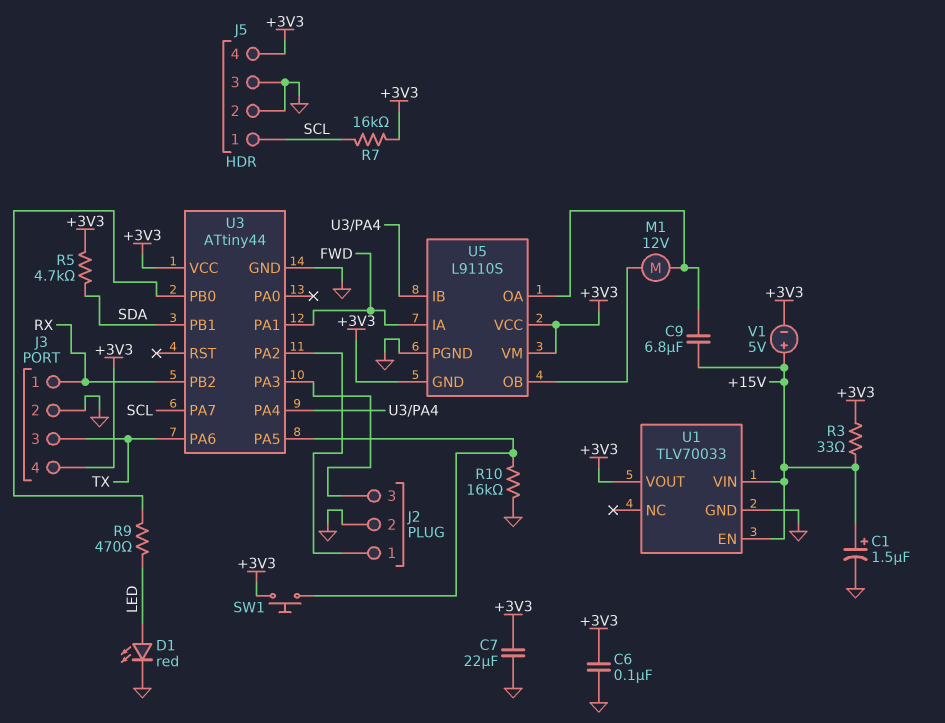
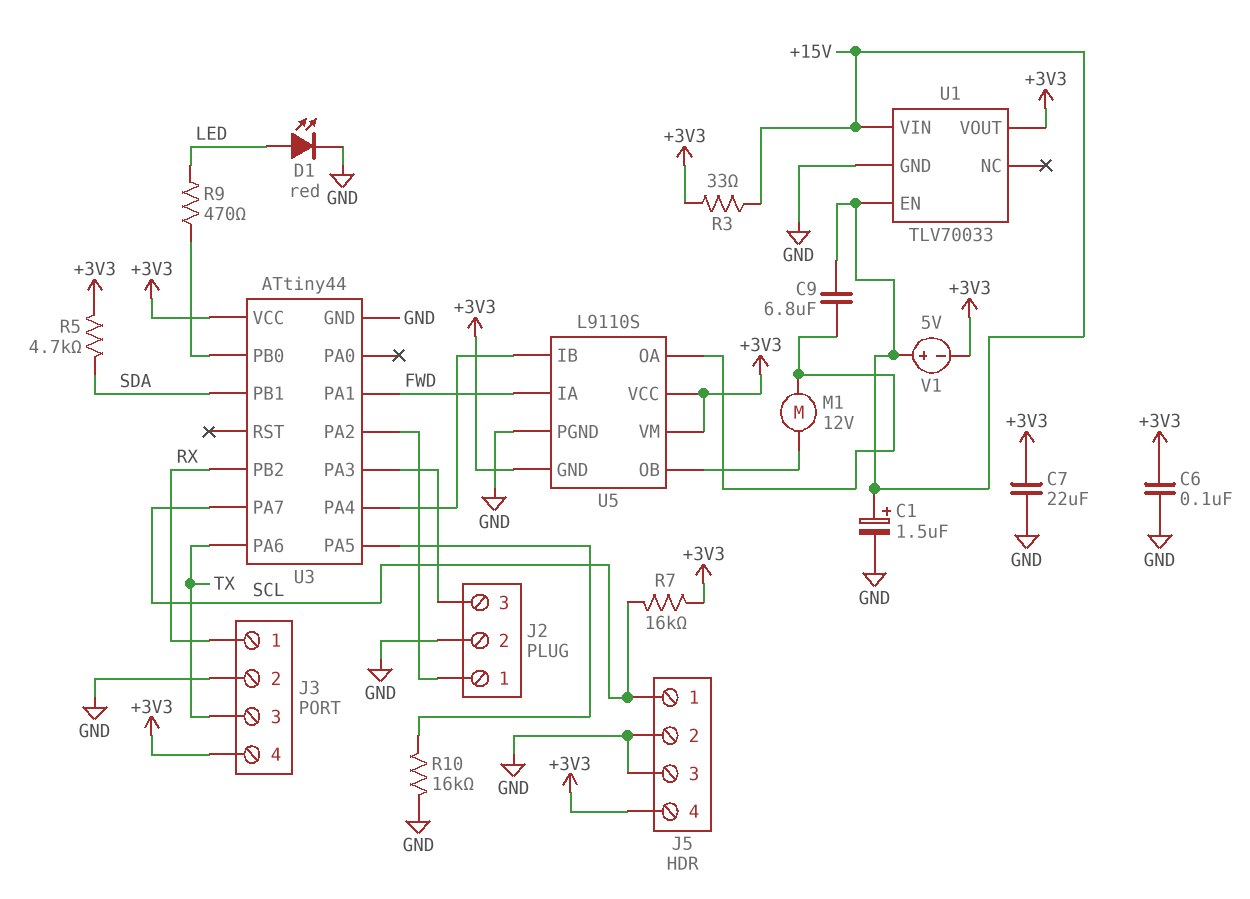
SW1: button (+3V3, U3/PA5) -> none

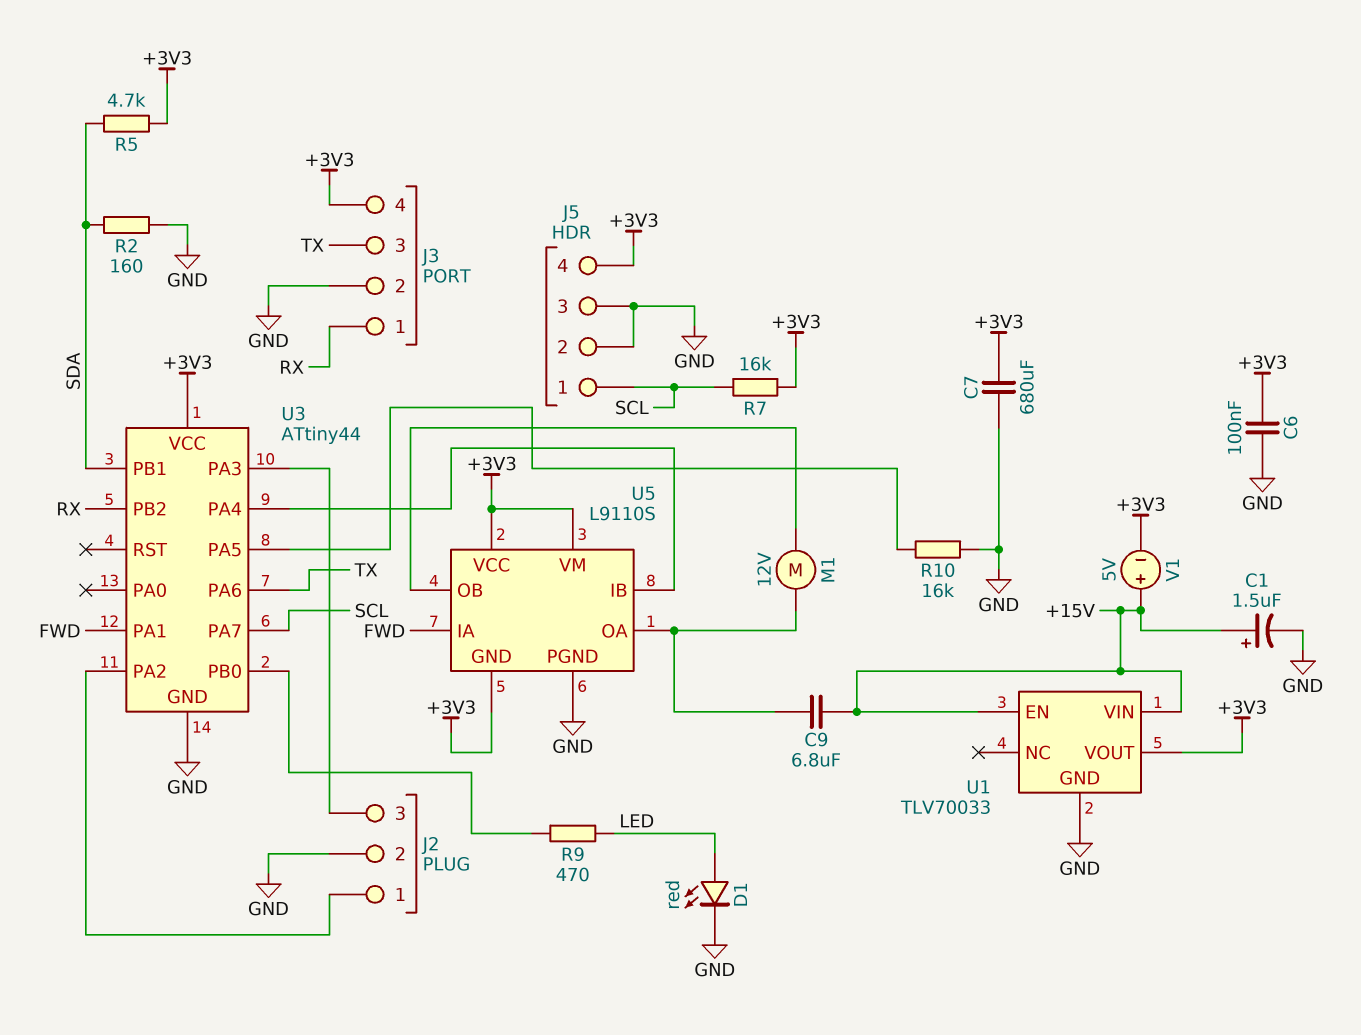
C7: 22uF (+3V3, GND) -> 680uF (+3V3, GND)
R2: none -> 160 (GND, SDA)
R3: 33 (+3V3, +15V) -> none

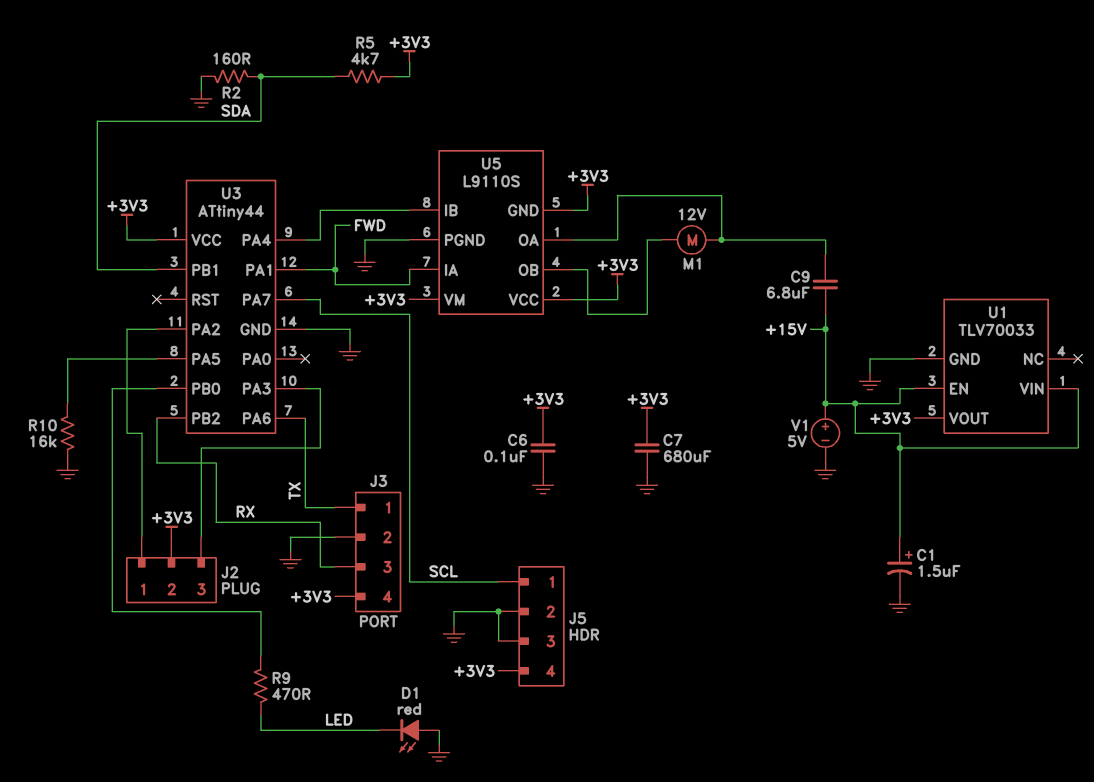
D1: LED red (A LED, K GND) -> LED red (A GND, K LED)
J2 pin 2: GND -> +3V3
J3 pin 1: RX -> TX
J3 pin 3: TX -> RX
R7: 16k (+3V3, SCL) -> none
V1: 5V (plus +15V, minus +3V3) -> 5V (plus +15V, minus GND)

